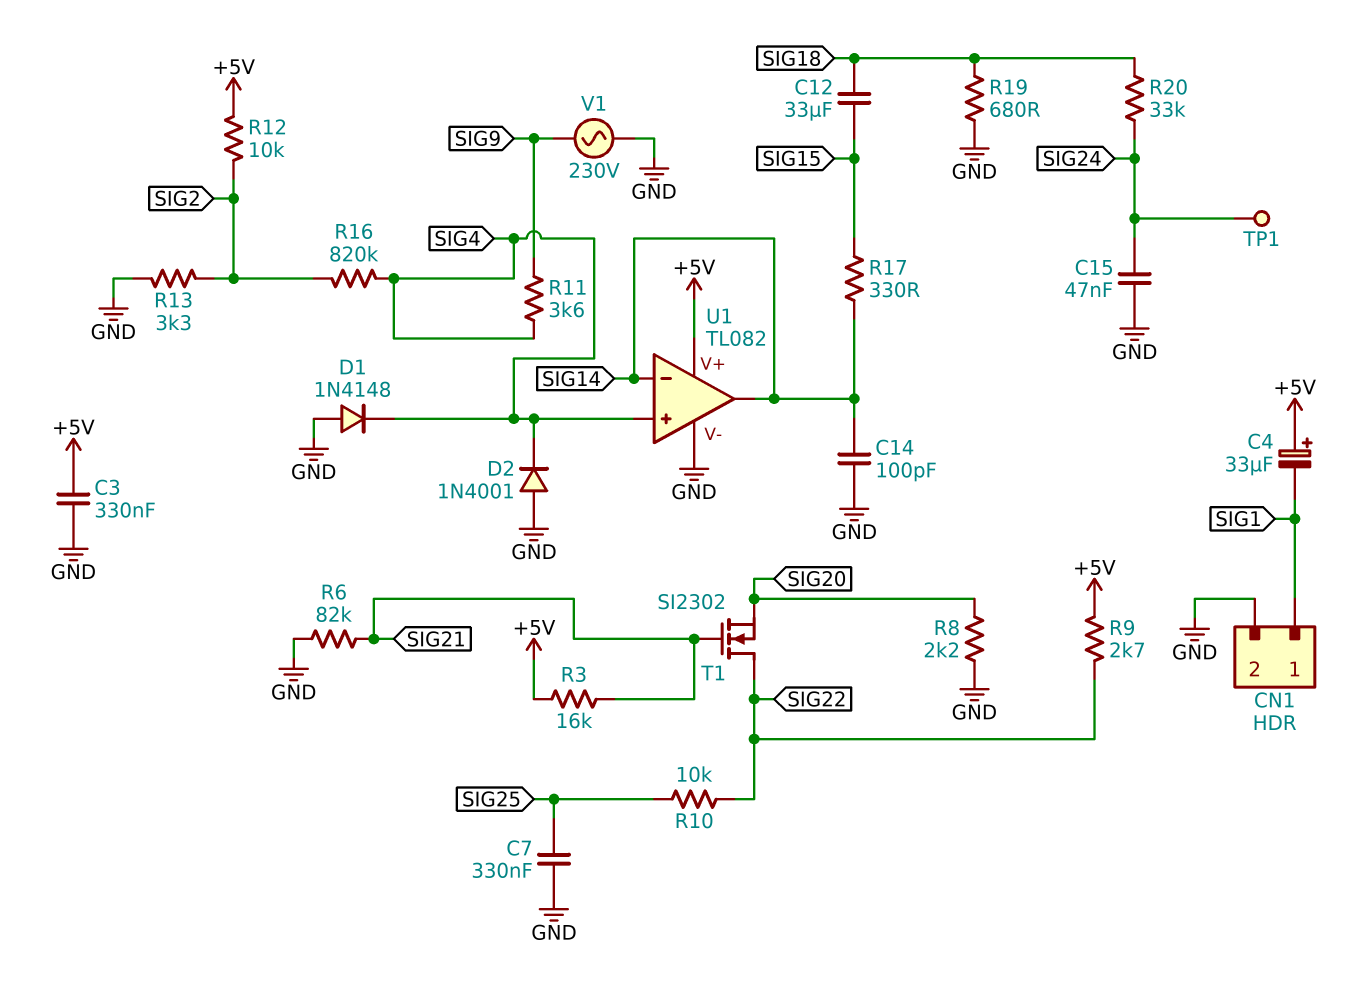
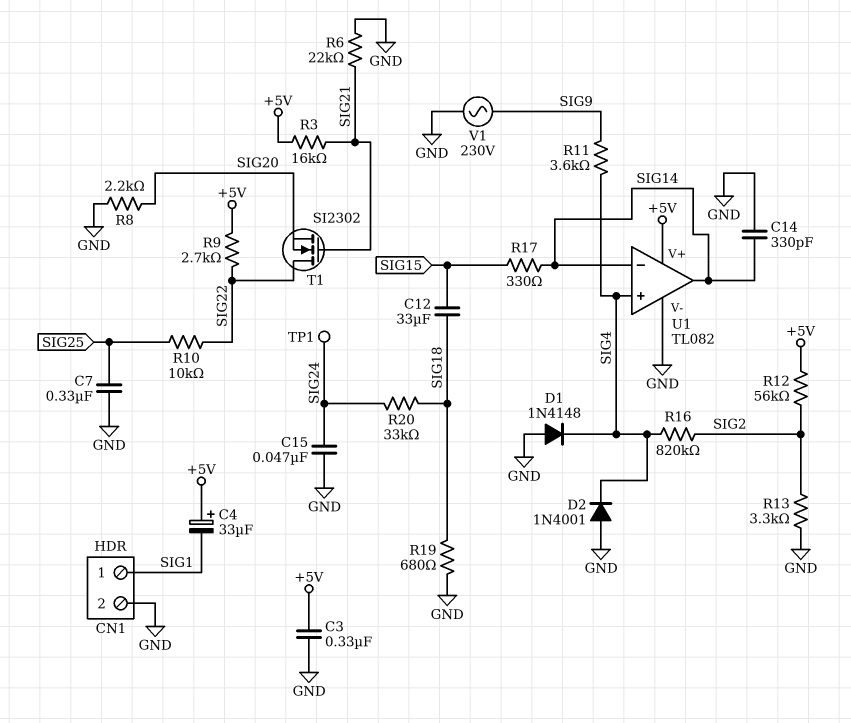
C14: 100pF (GND, SIG14) -> 330pF (GND, SIG14)
R6: 82k (GND, SIG21) -> 22k (GND, SIG21)
R12: 10k (+5V, SIG2) -> 56k (+5V, SIG2)

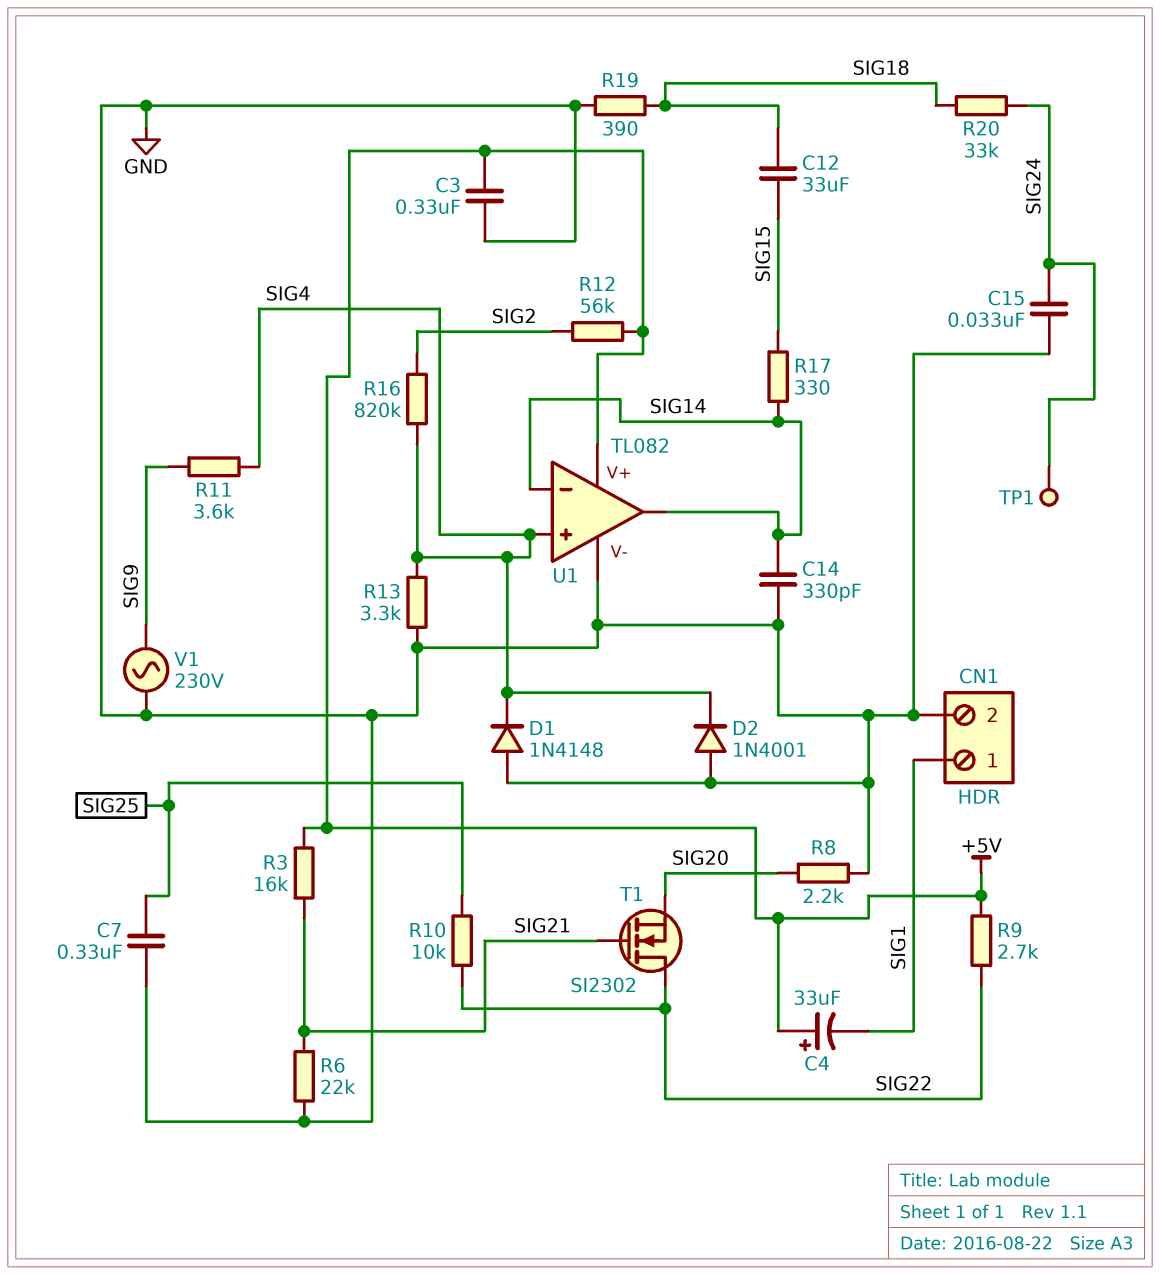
C15: 47nF (GND, SIG24) -> 33nF (GND, SIG24)
R13: 3.3k (GND, SIG2) -> 3.3k (GND, SIG4)
R19: 680 (GND, SIG18) -> 390 (GND, SIG18)

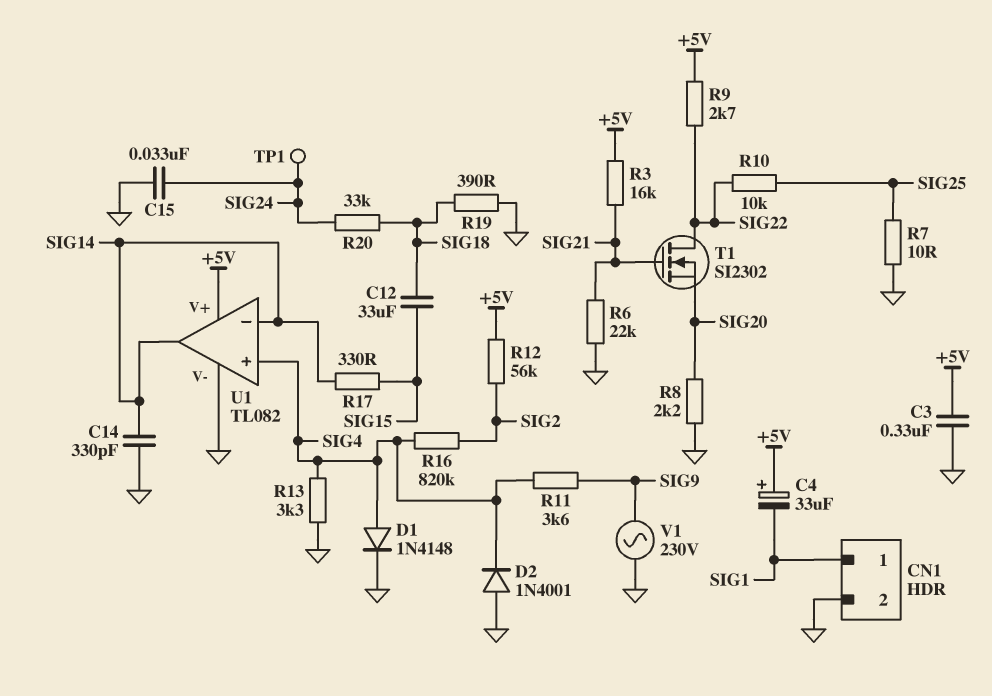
C7: 330nF (GND, SIG25) -> none
D1: diode 1N4148 (A GND, K SIG4) -> diode 1N4148 (A SIG4, K GND)
R7: none -> 10 (GND, SIG25)

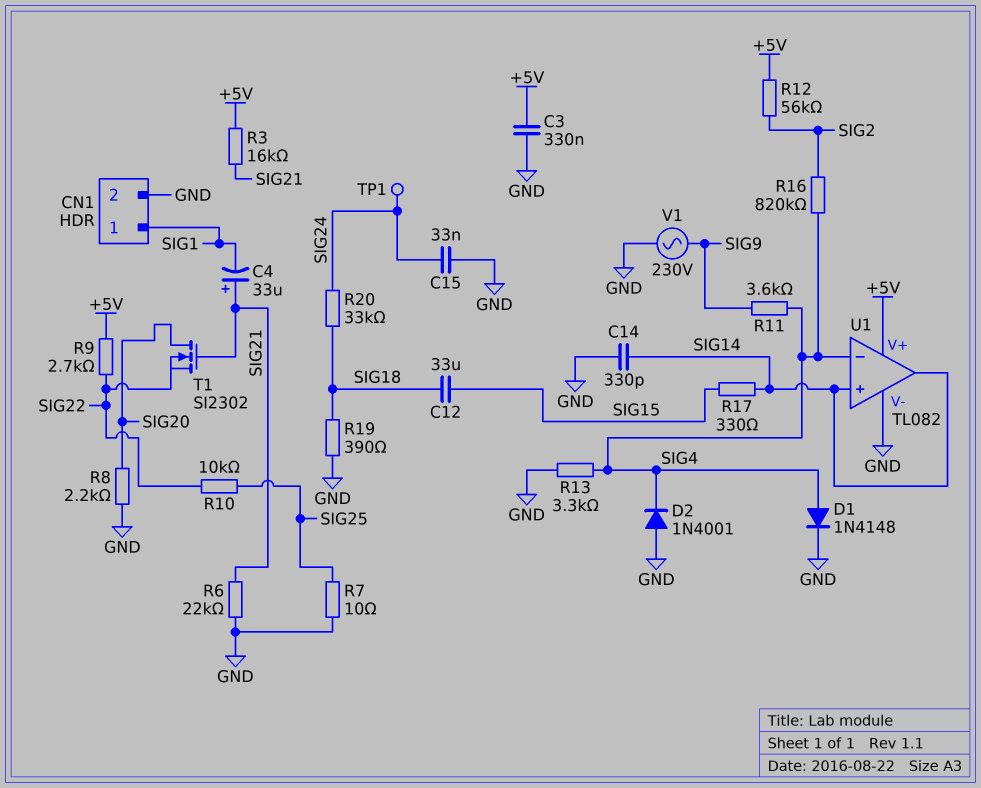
C4: 33uF (plus +5V, minus SIG1) -> 33uF (plus SIG21, minus SIG1)
T1: NMOS SI2302 (G SIG21, D SIG22, S SIG20) -> NMOS SI2302 (G SIG21, D SIG20, S SIG22)
U1 pin in+: SIG4 -> SIG14
U1 pin in-: SIG14 -> SIG4

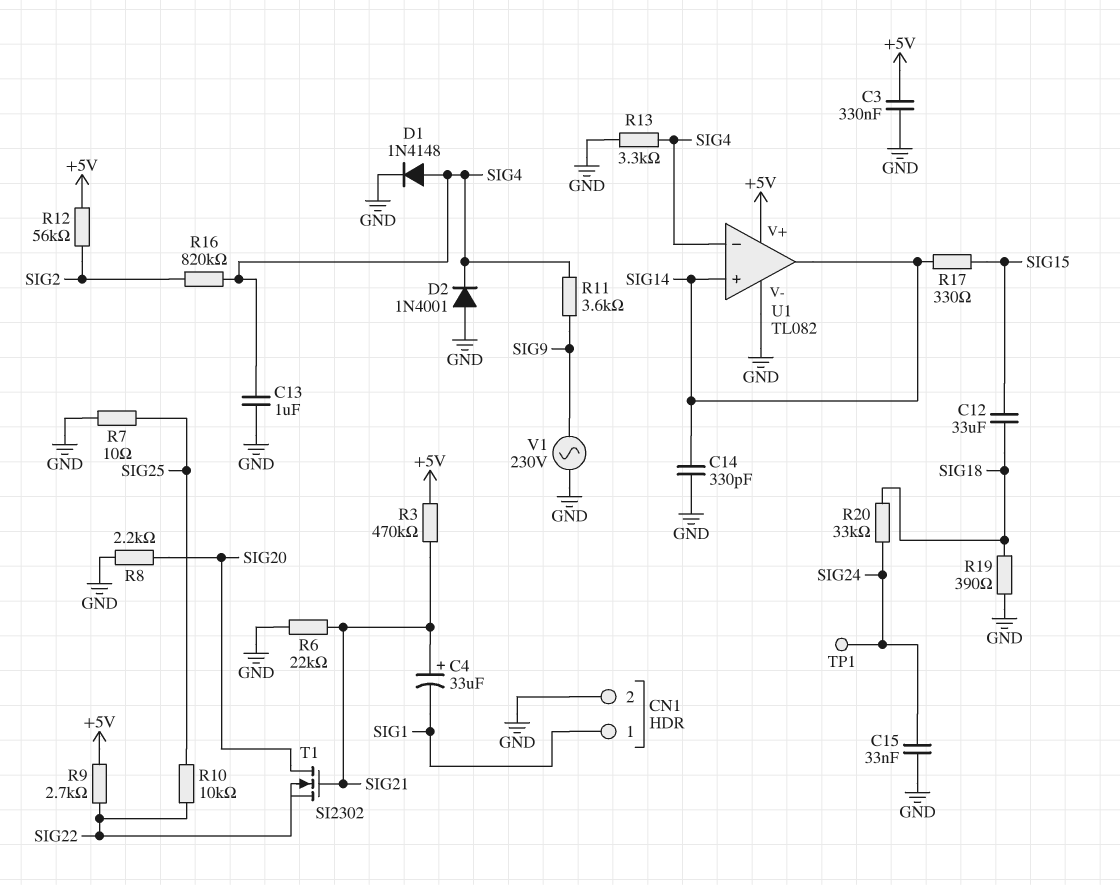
C13: none -> 1uF (GND, SIG4)
R3: 16k (+5V, SIG21) -> 470k (+5V, SIG21)

